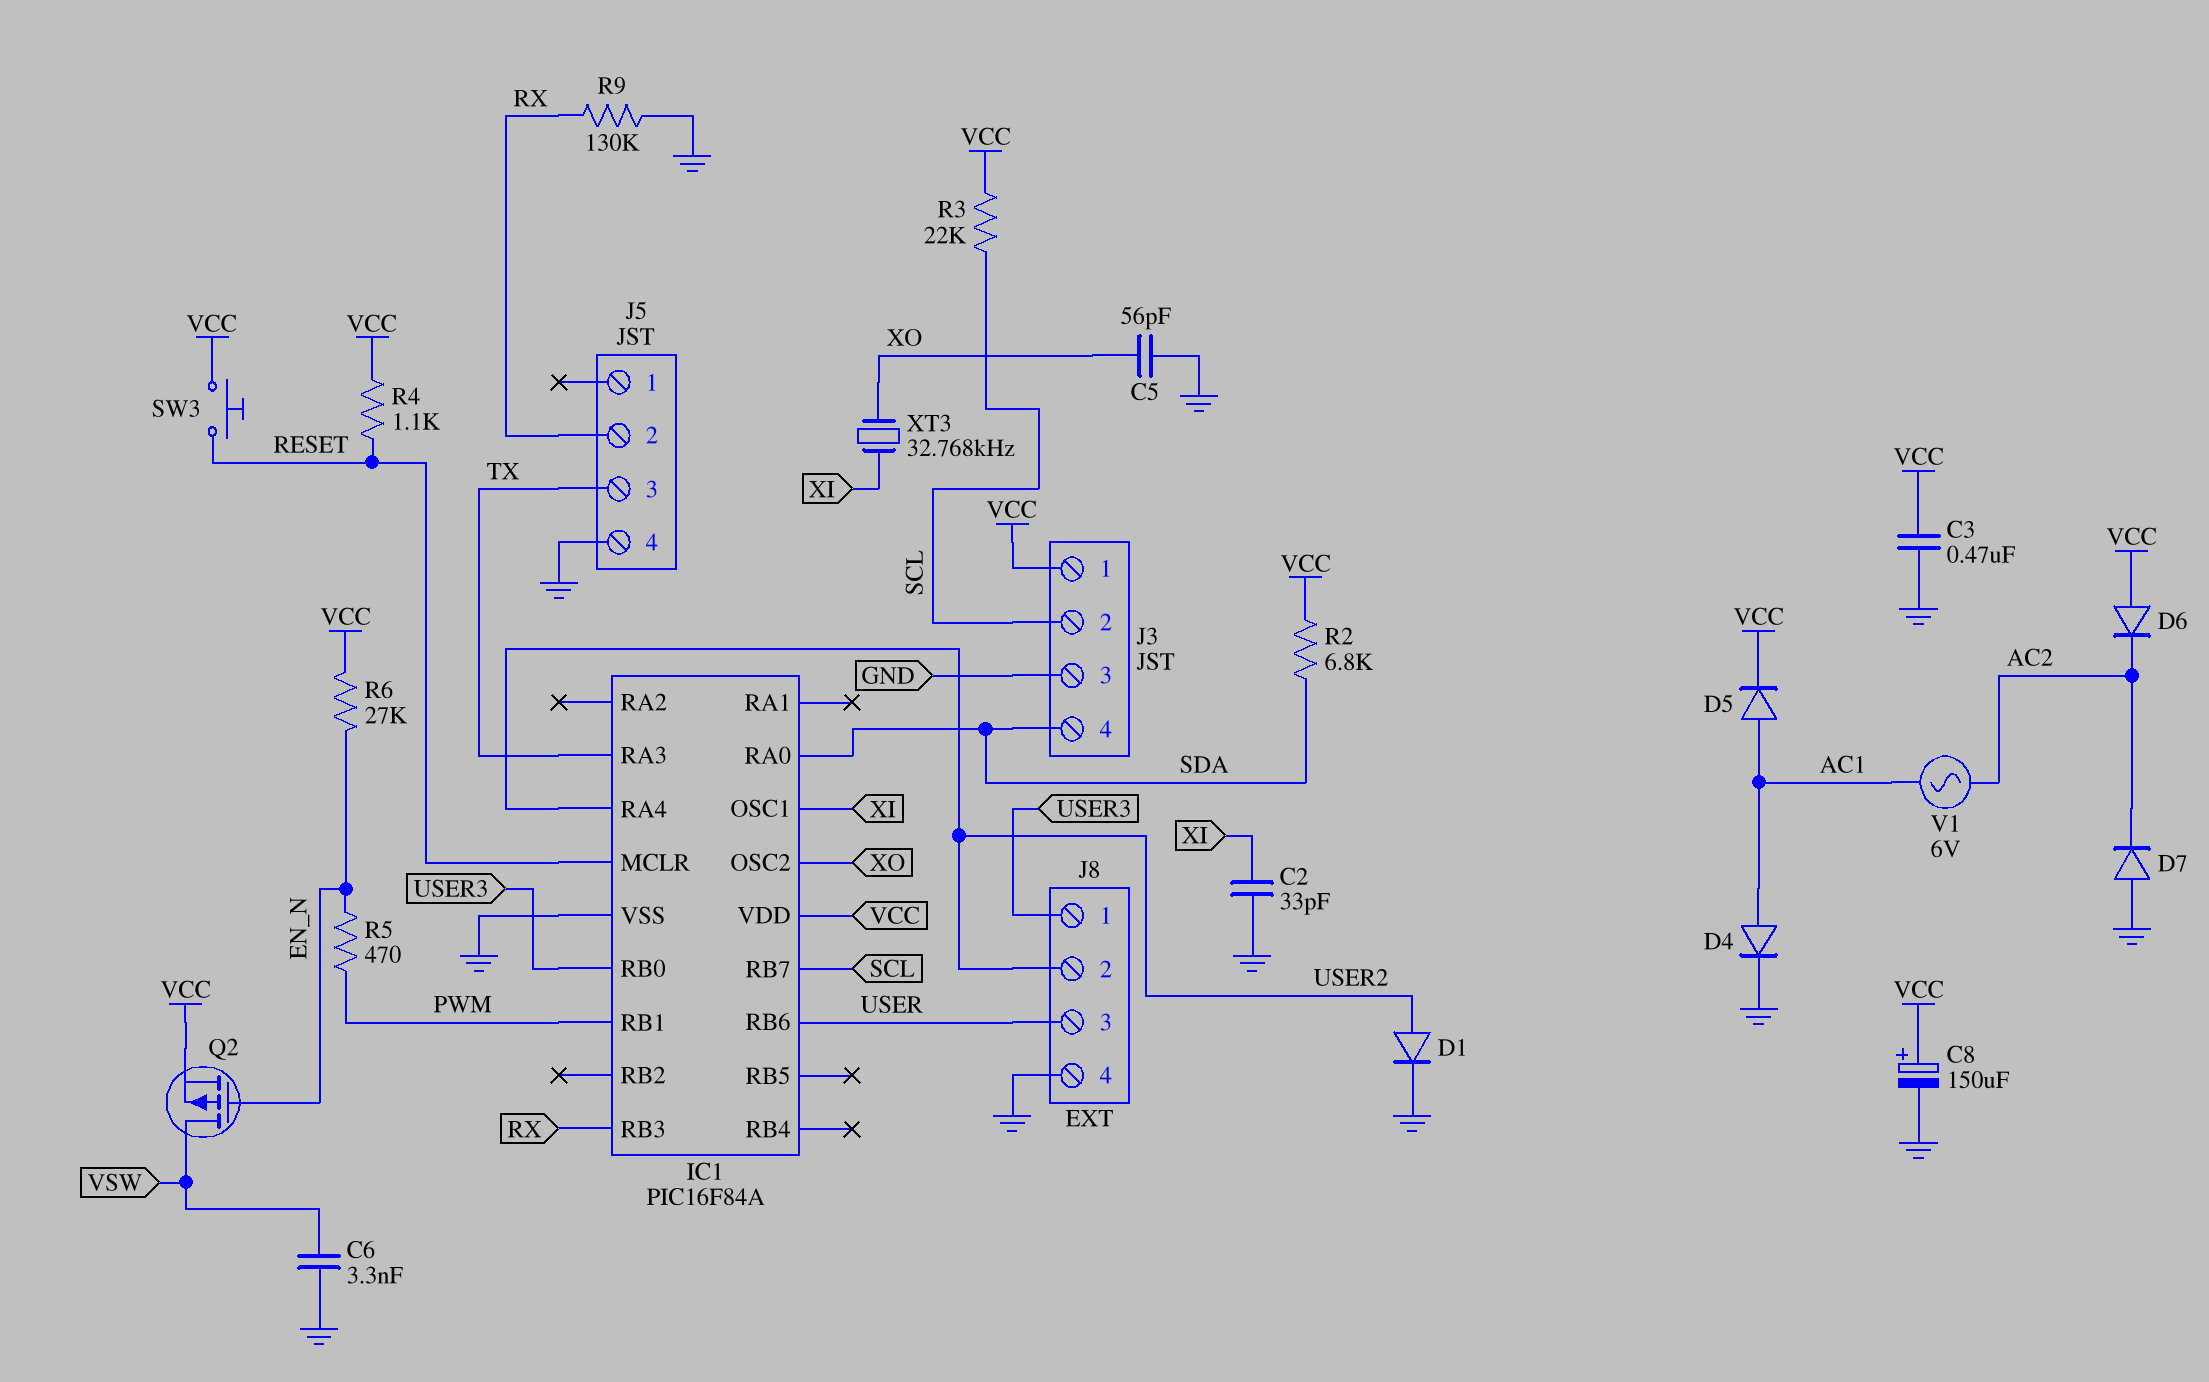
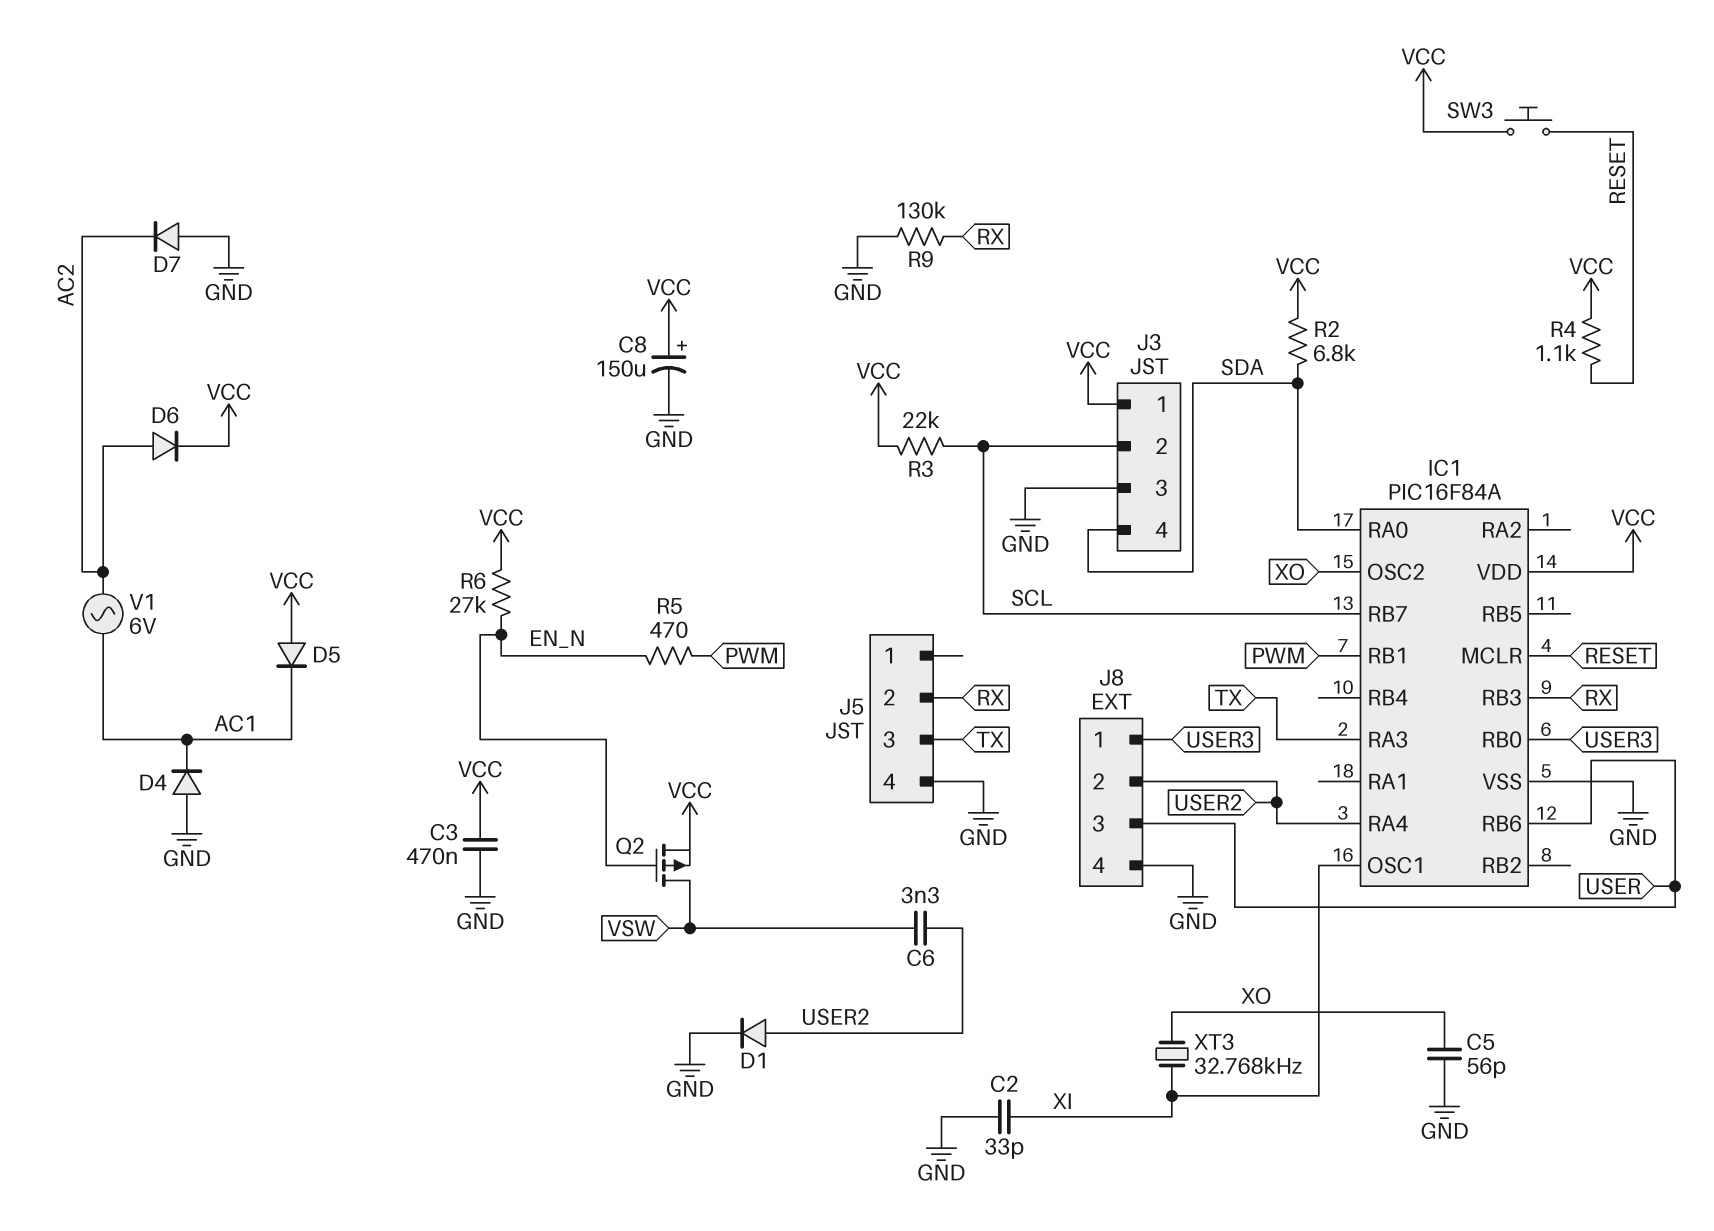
C6: 3.3nF (GND, VSW) -> 3.3nF (USER2, VSW)
D4: diode (A AC1, K GND) -> diode (A GND, K AC1)
D5: diode (A AC1, K VCC) -> diode (A VCC, K AC1)
D6: diode (A VCC, K AC2) -> diode (A AC2, K VCC)

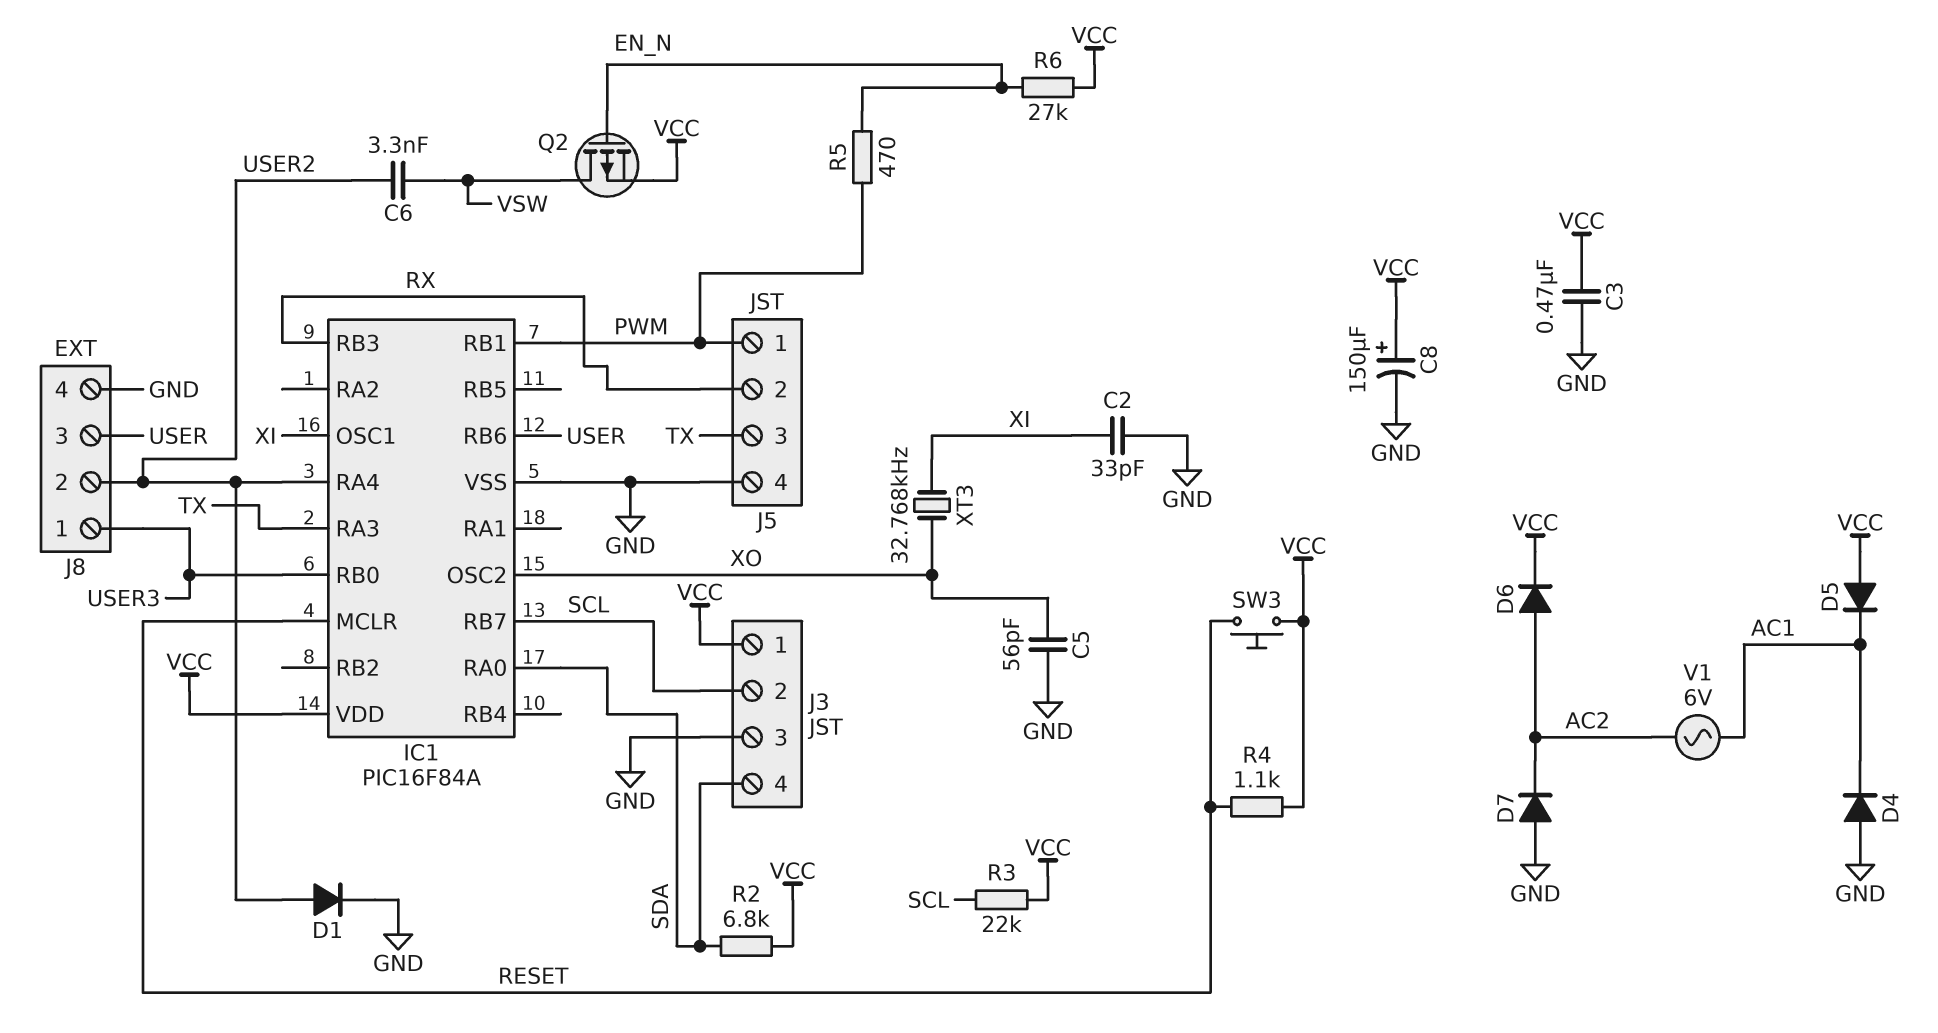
J5 pin 1: none -> PWM
R9: 130k (GND, RX) -> none

